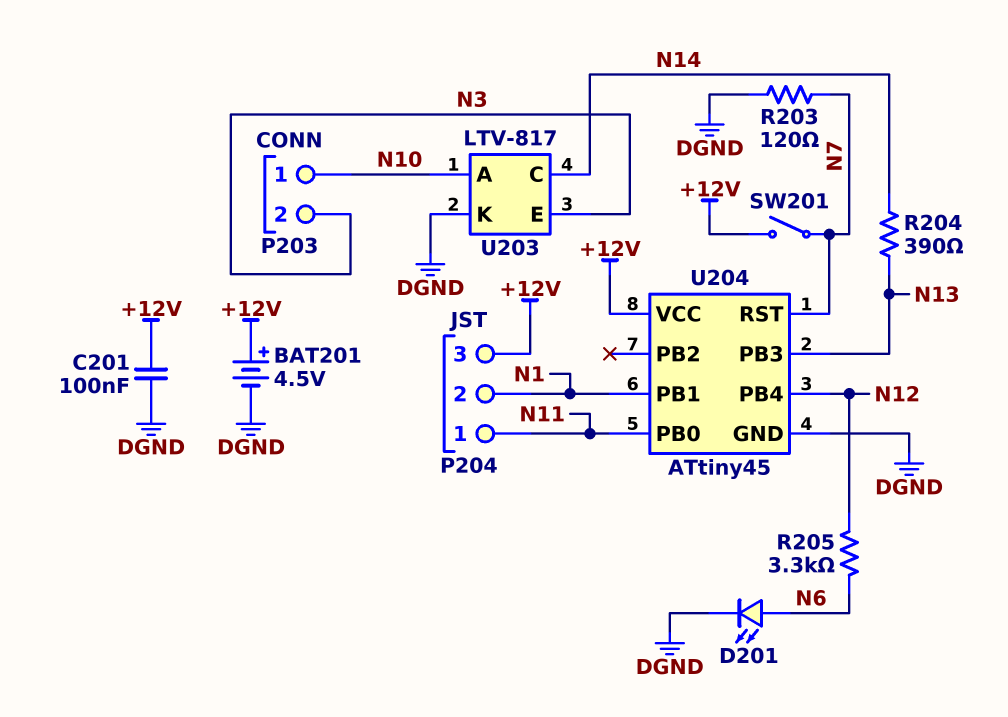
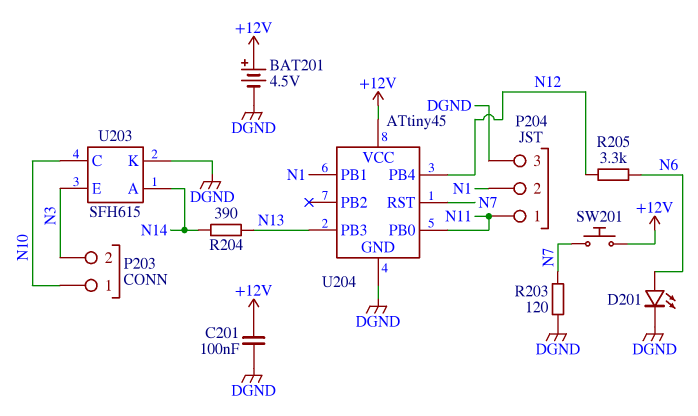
P204 pin 3: +12V -> DGND
SW201: switch (+12V, N7) -> button (+12V, N7)
U203: LTV-817 -> SFH615
U203 pin A: N10 -> N14
U203 pin C: N14 -> N10

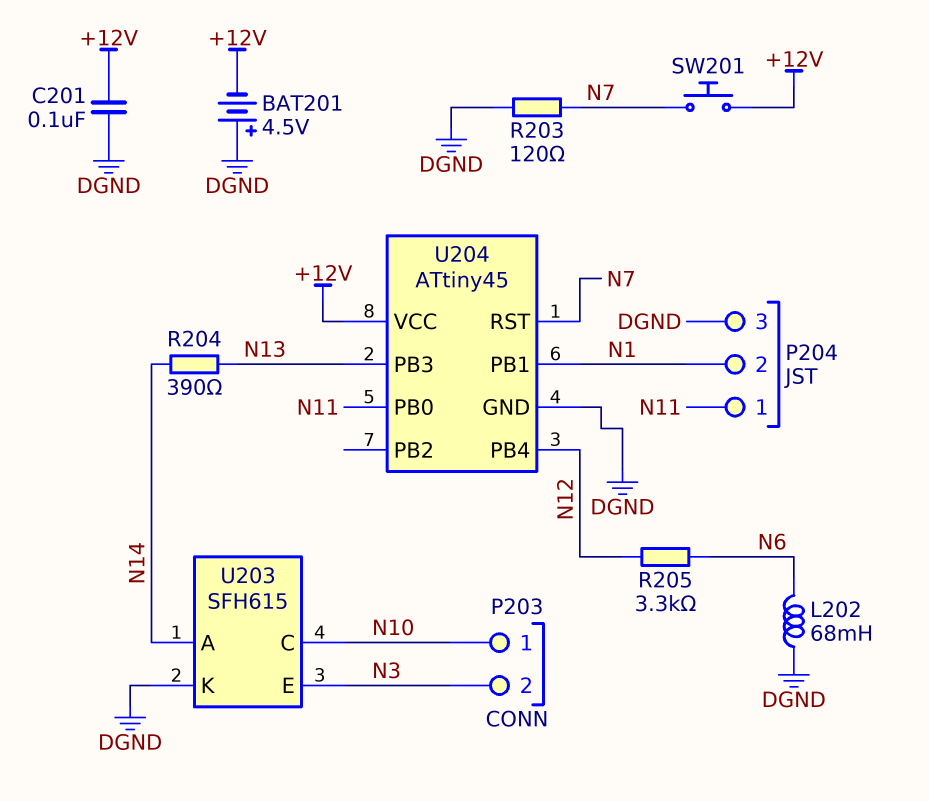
BAT201: 4.5V (plus +12V, minus DGND) -> 4.5V (plus DGND, minus +12V)
D201: LED (A N6, K DGND) -> none
L202: none -> 68mH (DGND, N6)

